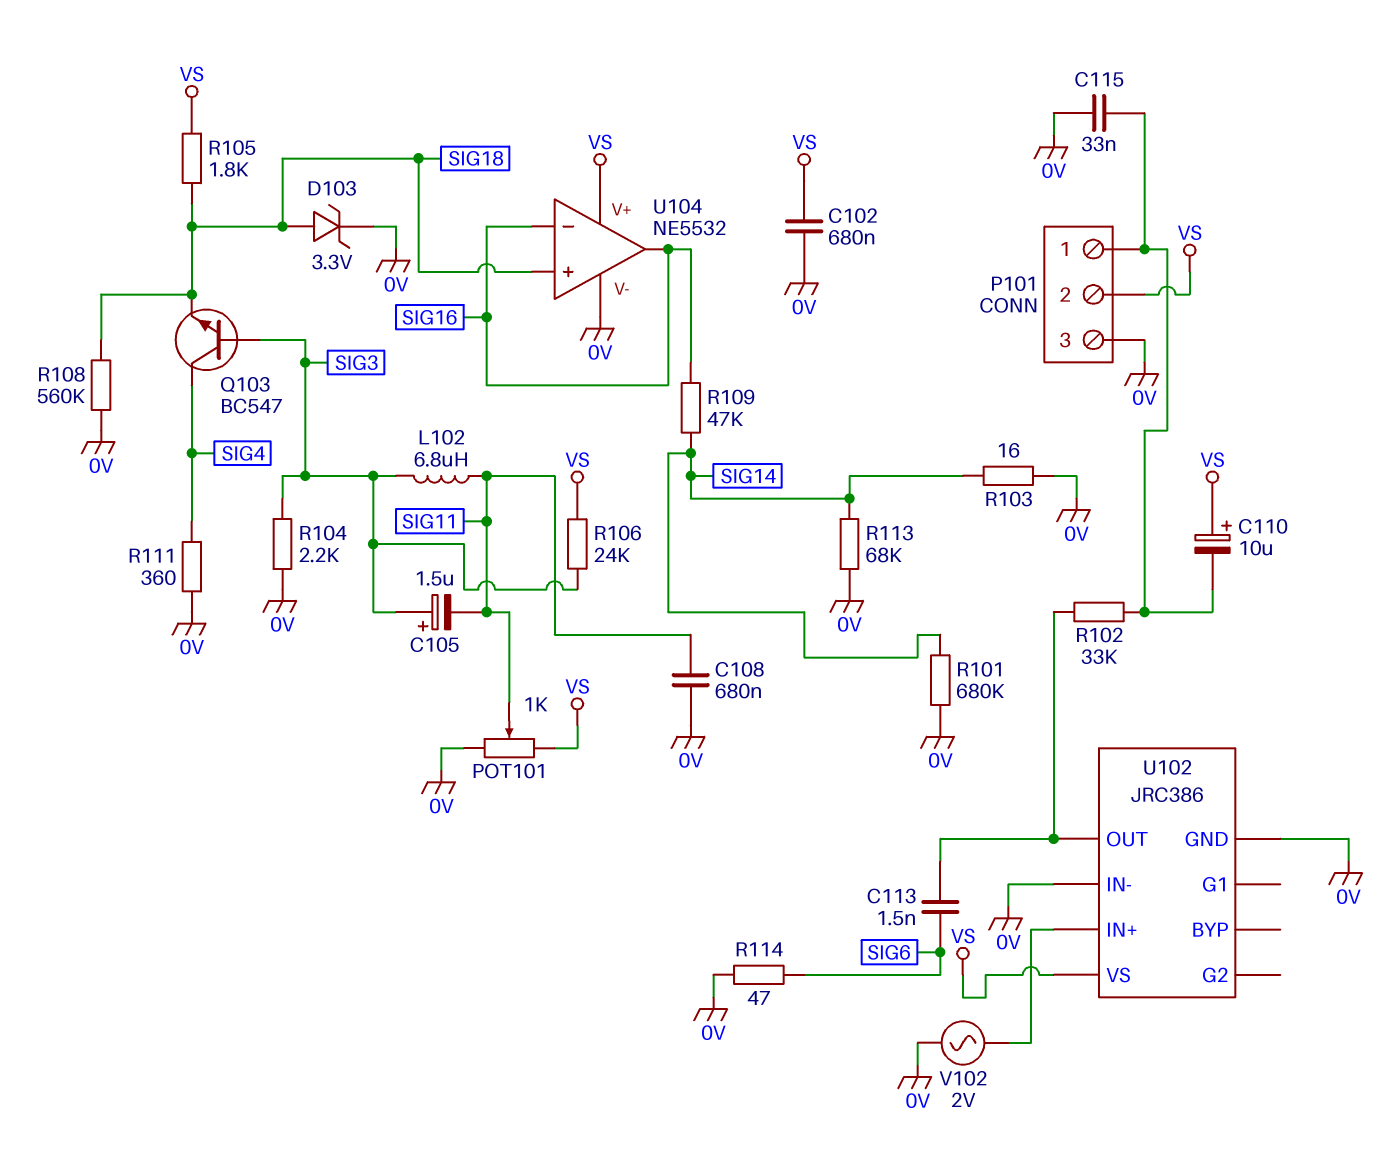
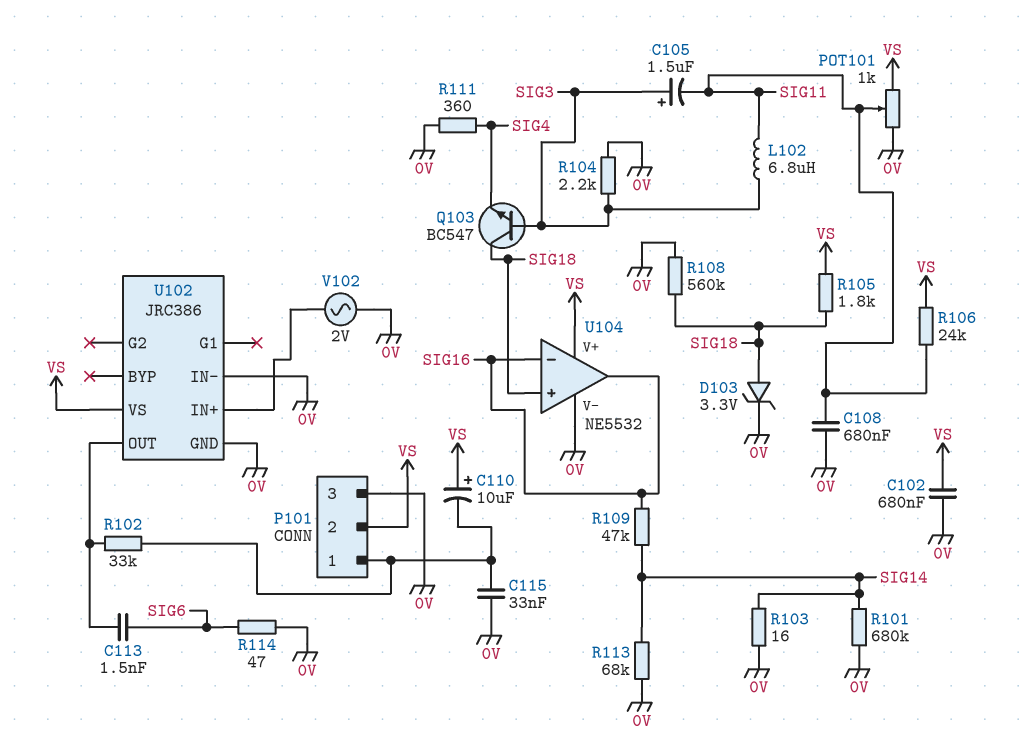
Q103: NPN BC547 (B SIG3, C SIG4, E SIG18) -> NPN BC547 (B SIG3, C SIG18, E SIG4)
R106: 24k (SIG3, VS) -> 24k (SIG11, VS)

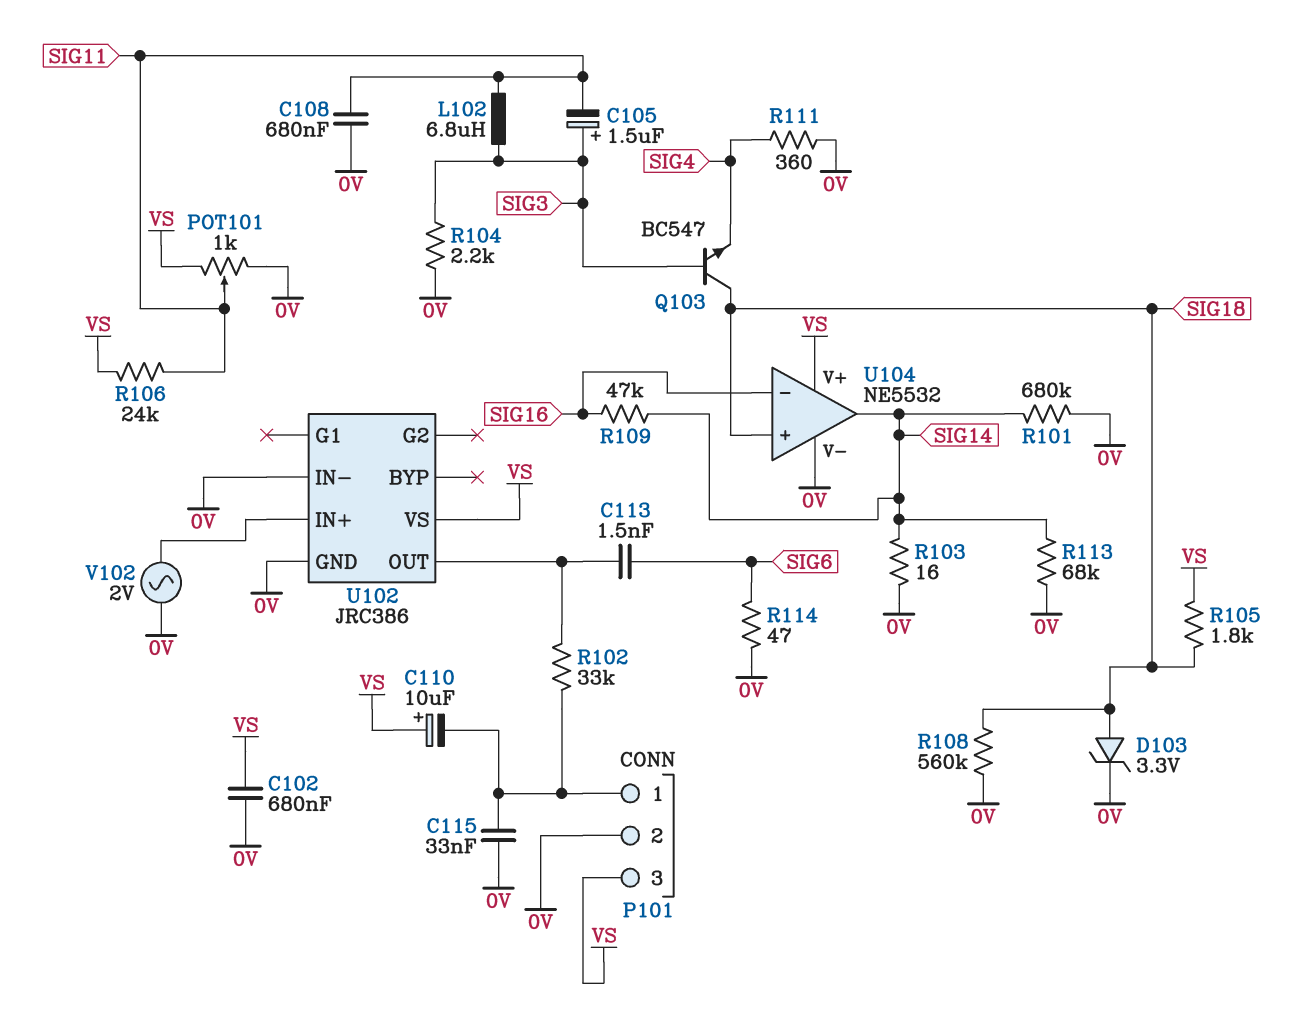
P101 pin 2: VS -> 0V
P101 pin 3: 0V -> VS
U104 pin out: SIG16 -> SIG14

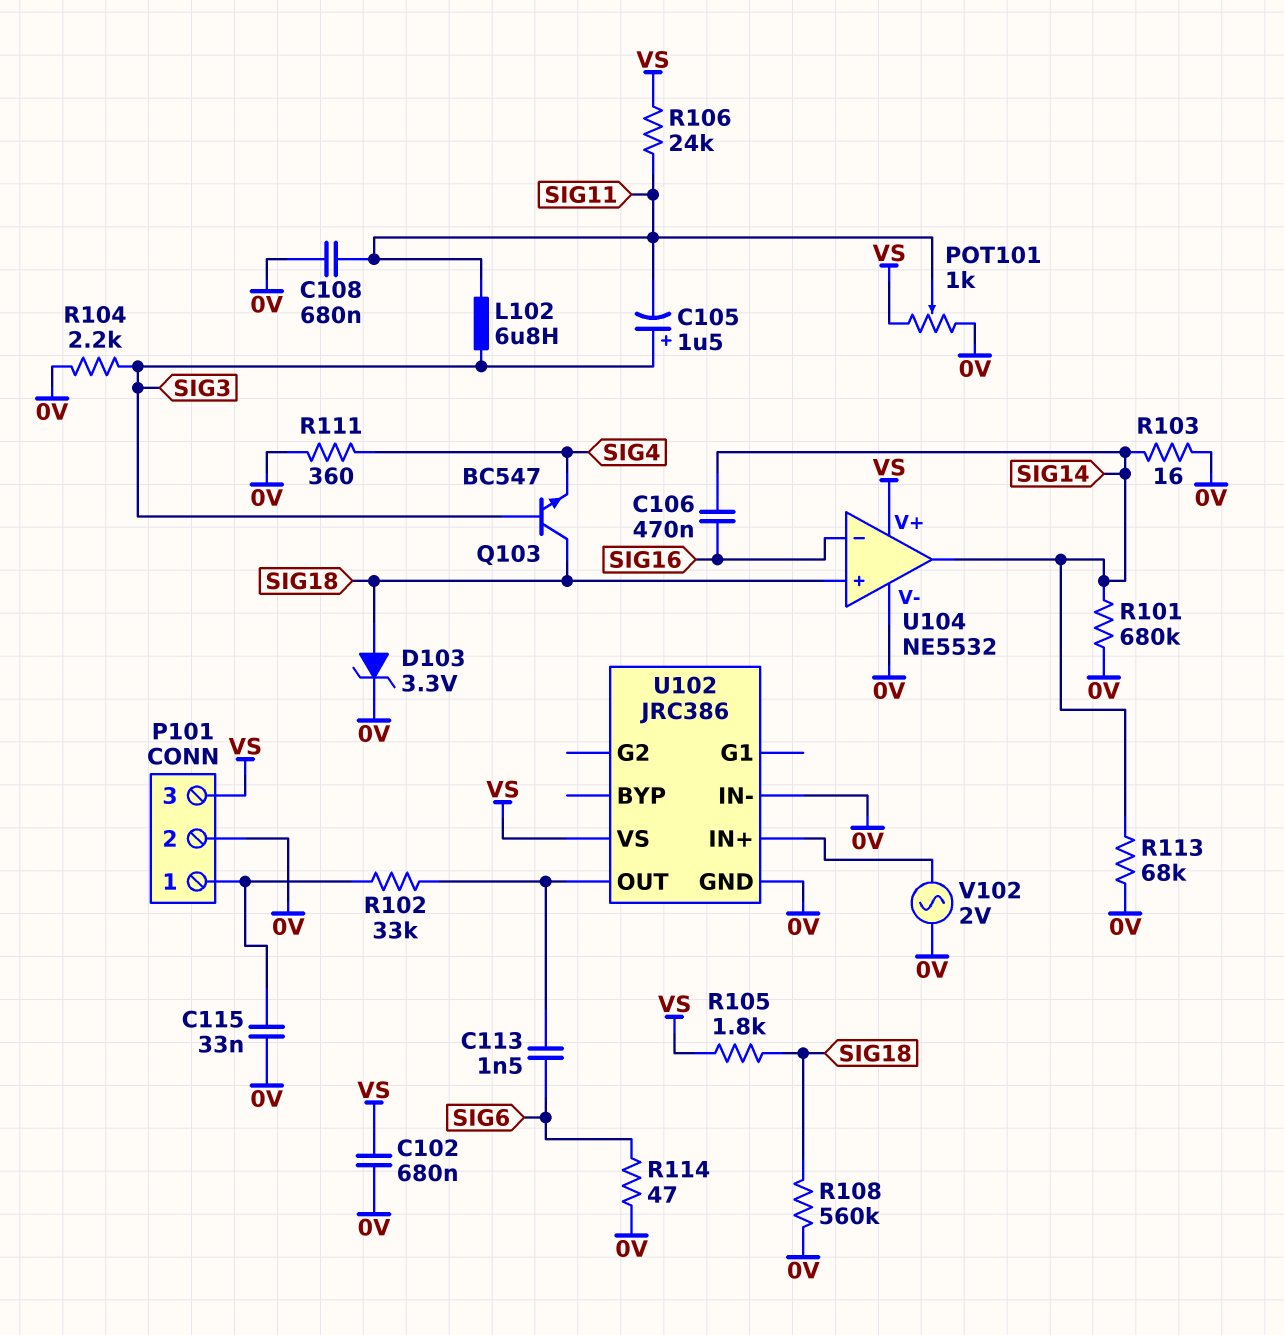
C106: none -> 470nF (SIG14, SIG16)
C110: 10uF (plus VS, minus P101/1) -> none
R109: 47k (SIG14, SIG16) -> none

